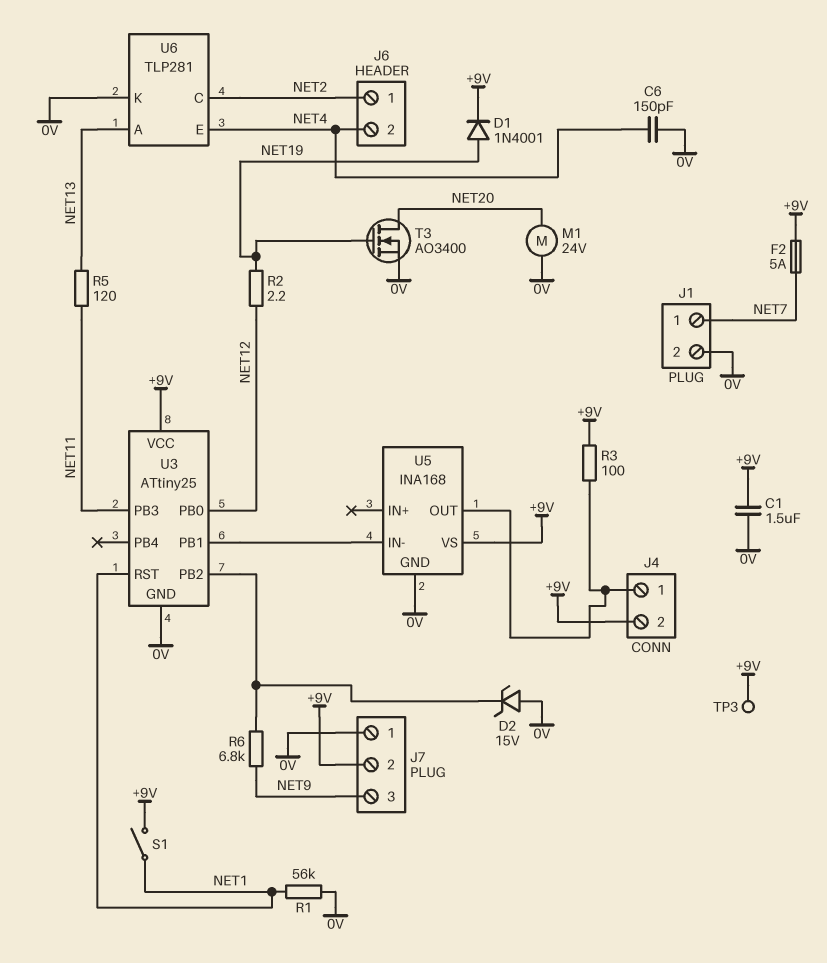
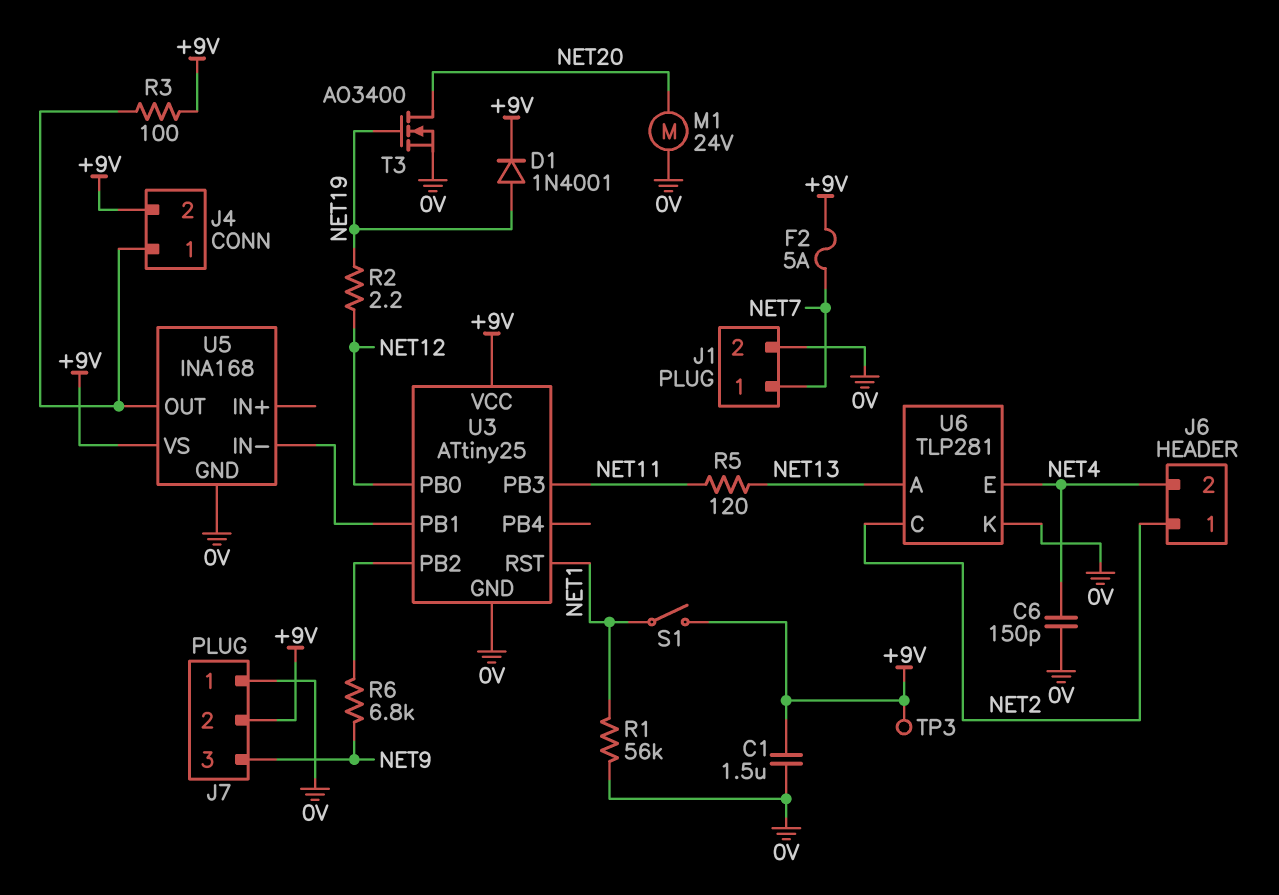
D2: zener 15V (A 0V, K U3/PB2) -> none

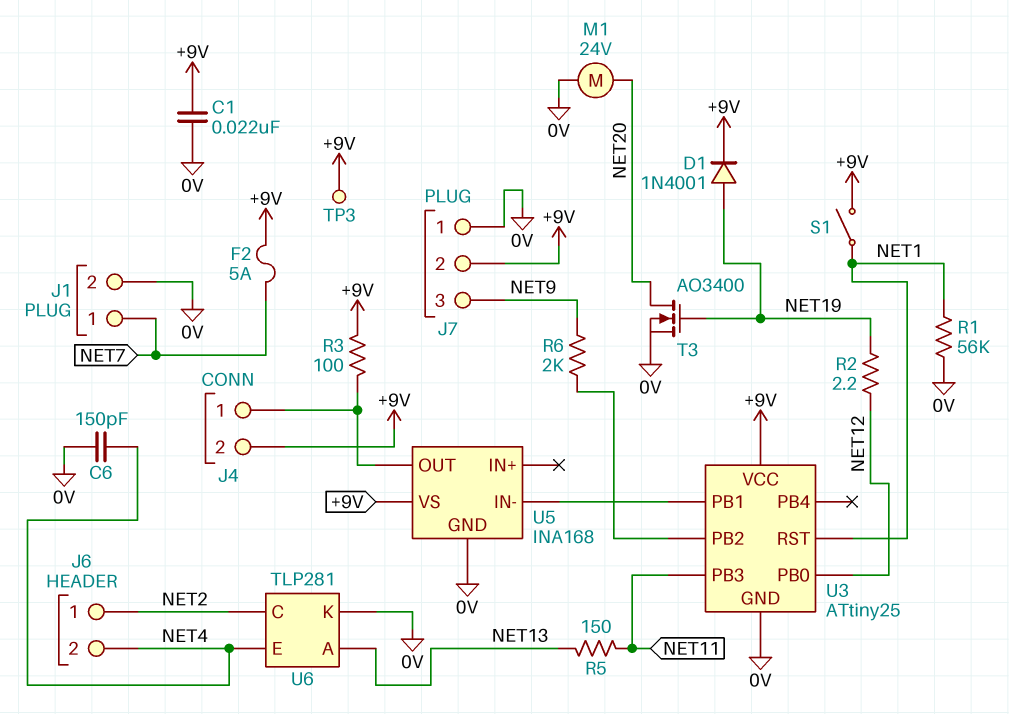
C1: 1.5uF (+9V, 0V) -> 22nF (+9V, 0V)
R5: 120 (NET11, NET13) -> 150 (NET11, NET13)
R6: 6.8k (NET9, U3/PB2) -> 2k (NET9, U3/PB2)

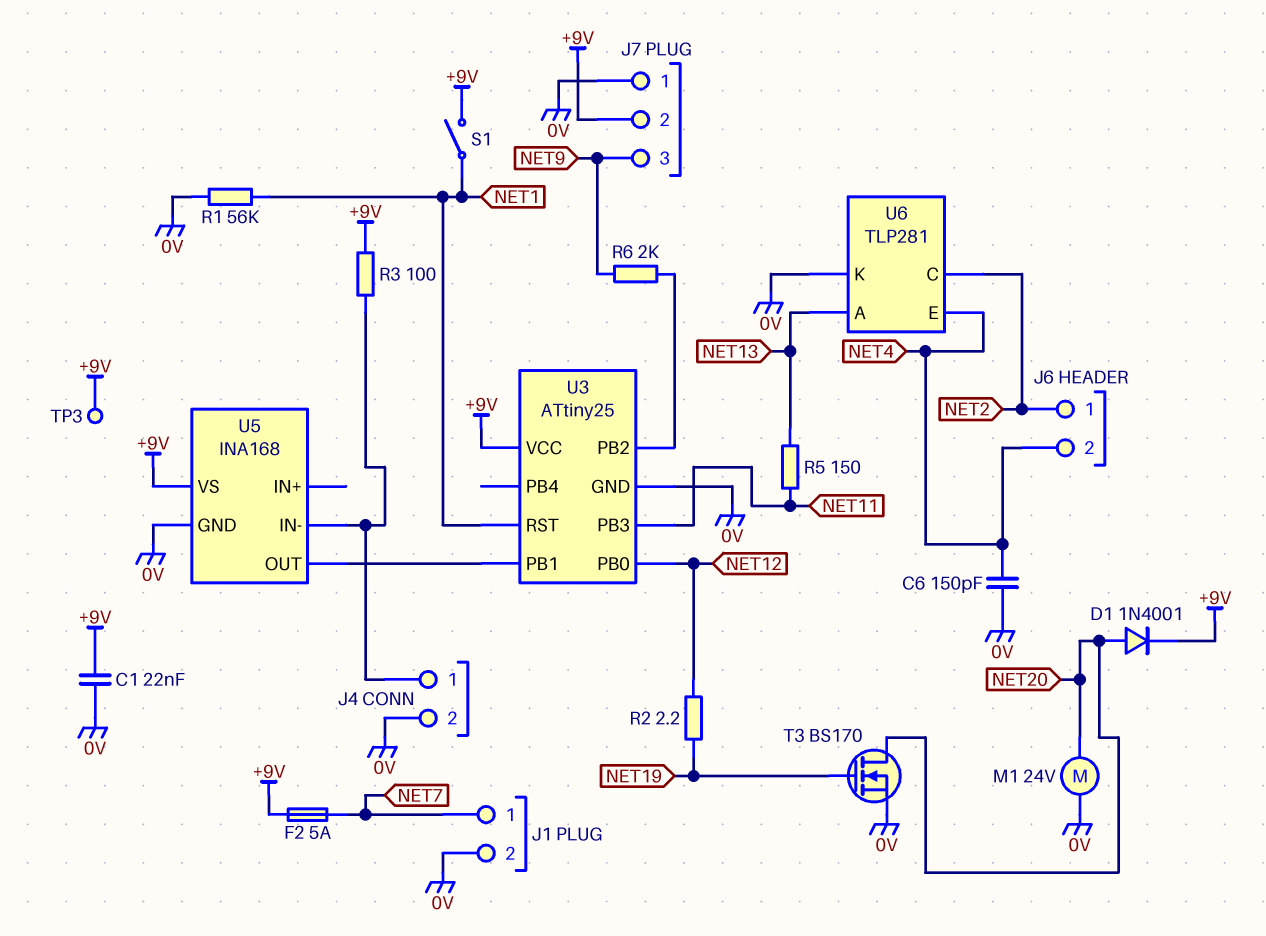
D1: diode 1N4001 (A NET19, K +9V) -> diode 1N4001 (A NET20, K +9V)
J4 pin 2: +9V -> 0V
T3: NMOS AO3400 (G NET19, D NET20, S 0V) -> NMOS BS170 (G NET19, D NET20, S 0V)
U5 pin IN-: U3/PB1 -> J4/1
U5 pin OUT: J4/1 -> U3/PB1

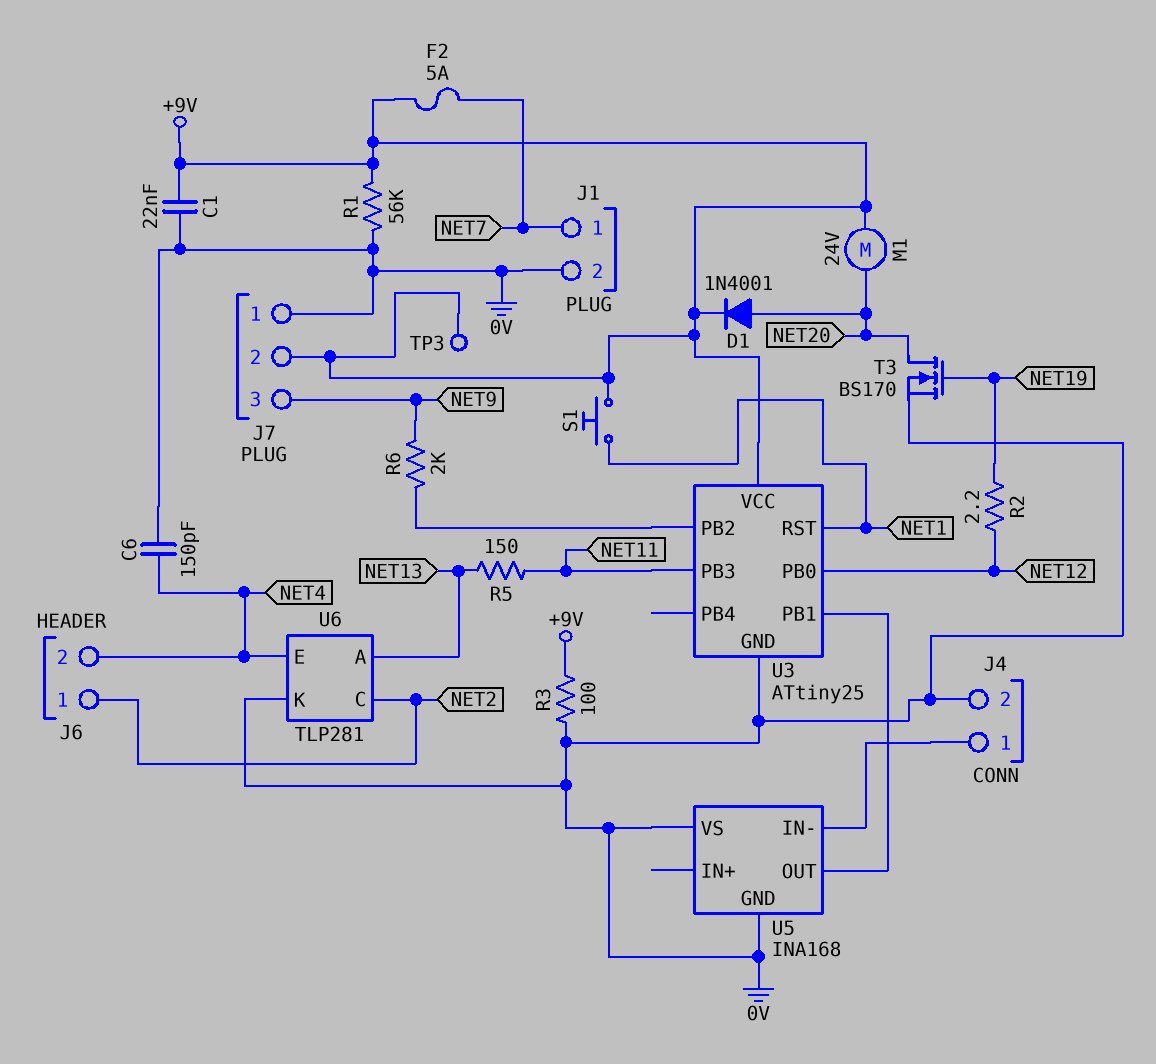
M1: motor 24V (0V, NET20) -> motor 24V (+9V, NET20)
R1: 56k (0V, NET1) -> 56k (+9V, 0V)
R3: 100 (+9V, J4/1) -> 100 (+9V, 0V)
S1: switch (+9V, NET1) -> button (+9V, NET1)
U5 pin VS: +9V -> 0V

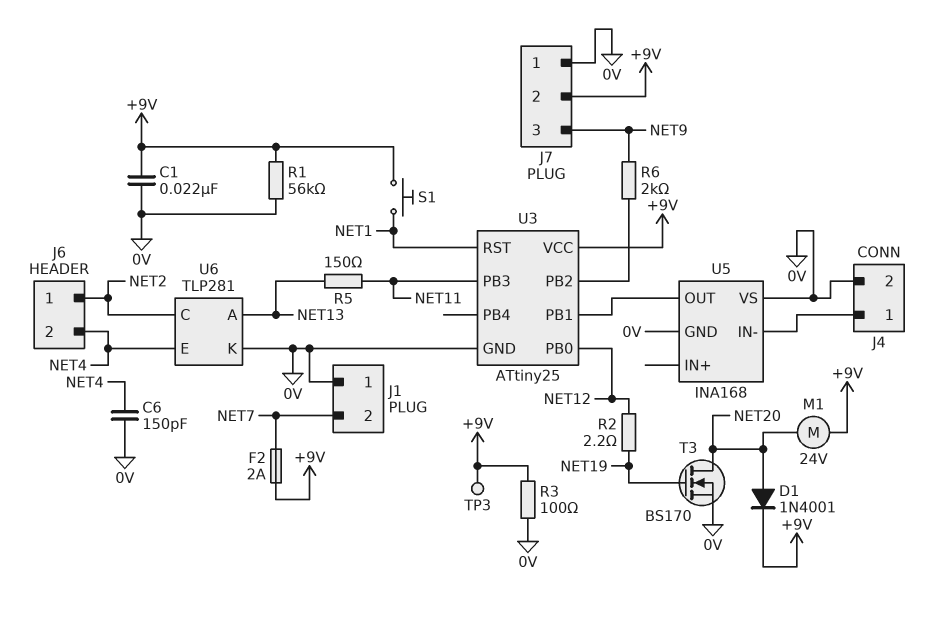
F2: 5A (+9V, NET7) -> 2A (+9V, NET7)
J1 pin 1: NET7 -> 0V
J1 pin 2: 0V -> NET7

